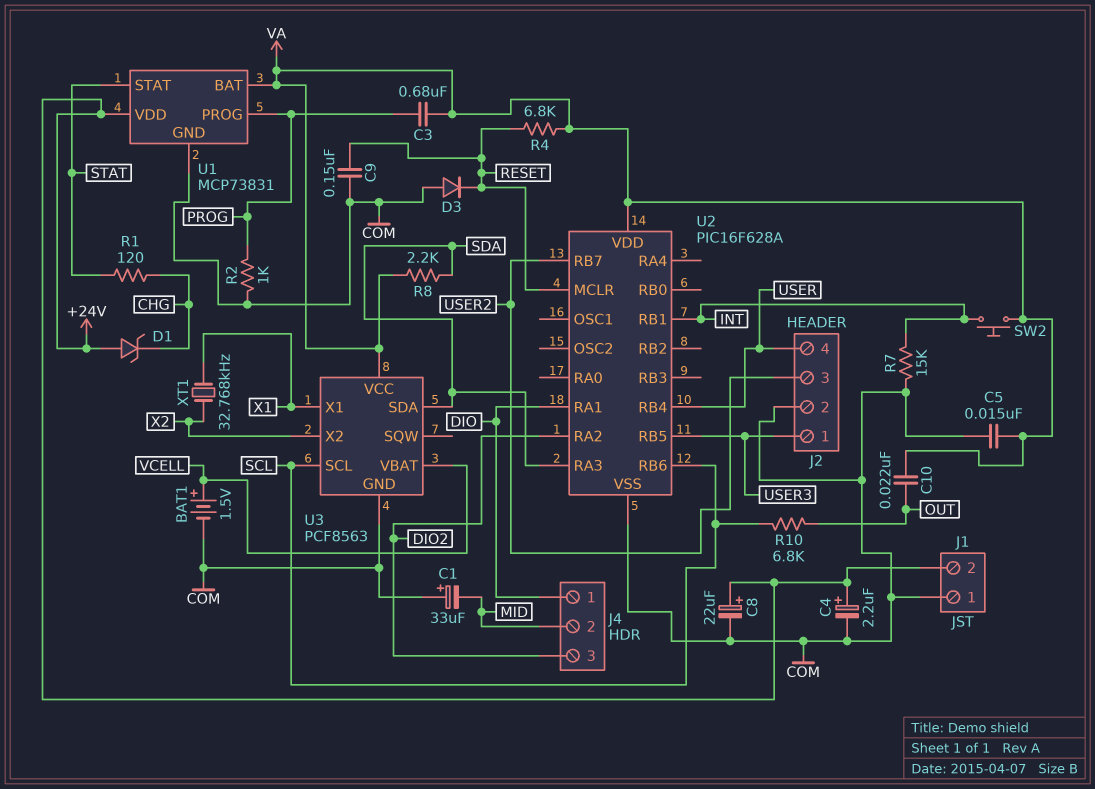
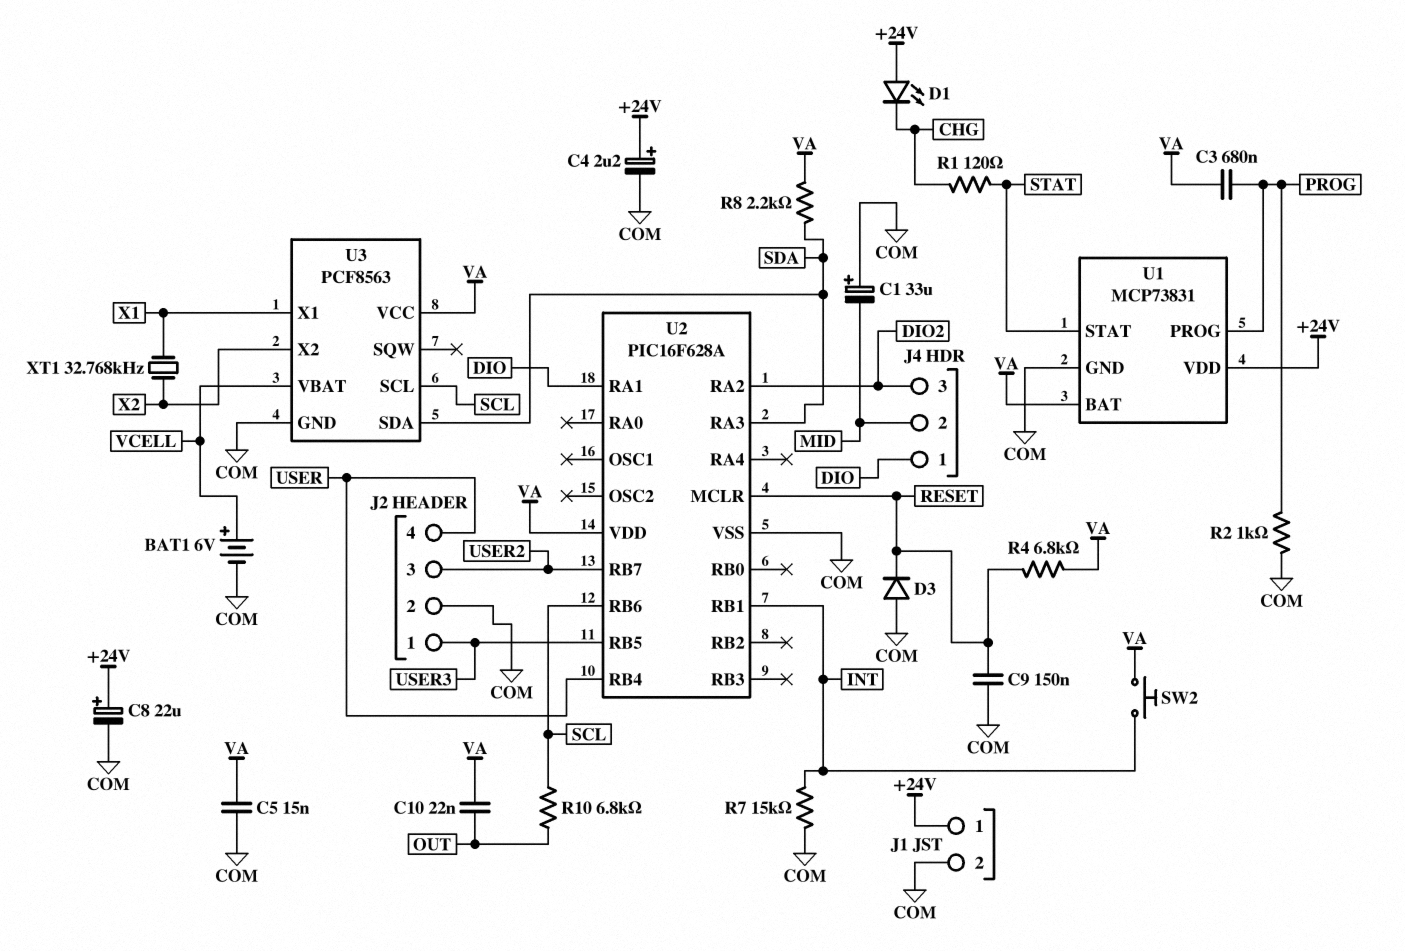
BAT1: 1.5V (plus VCELL, minus COM) -> 6V (plus VCELL, minus COM)
D1: zener (A +24V, K CHG) -> LED (A +24V, K CHG)
J1 pin 1: COM -> +24V
J1 pin 2: +24V -> COM

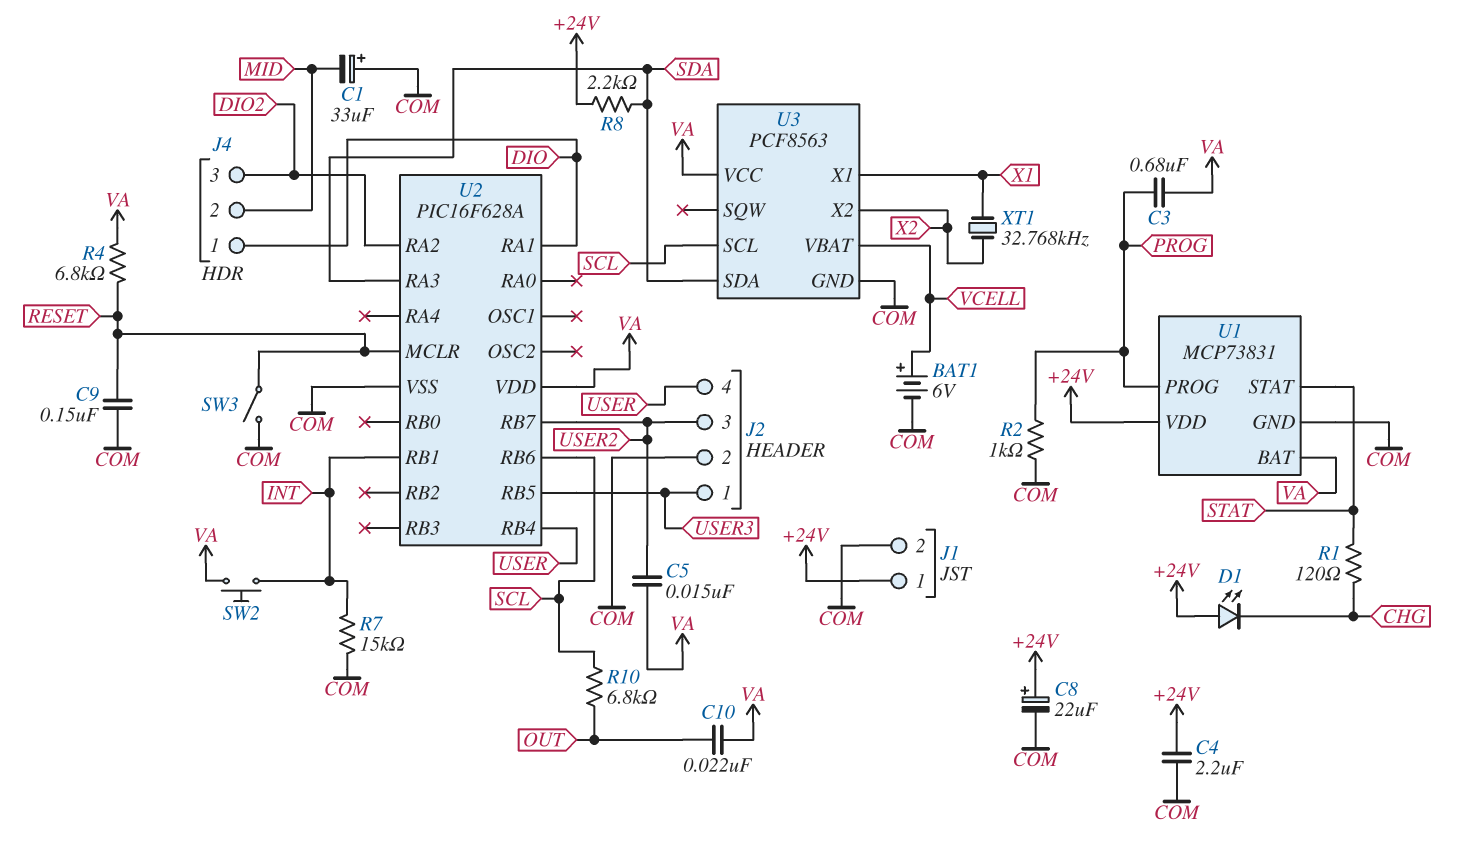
C4: 2.2uF (plus +24V, minus COM) -> 2.2uF (+24V, COM)
C5: 15nF (COM, VA) -> 15nF (USER2, VA)
D3: diode (A COM, K RESET) -> none
R8: 2.2k (SDA, VA) -> 2.2k (+24V, SDA)
SW3: none -> switch (COM, RESET)

